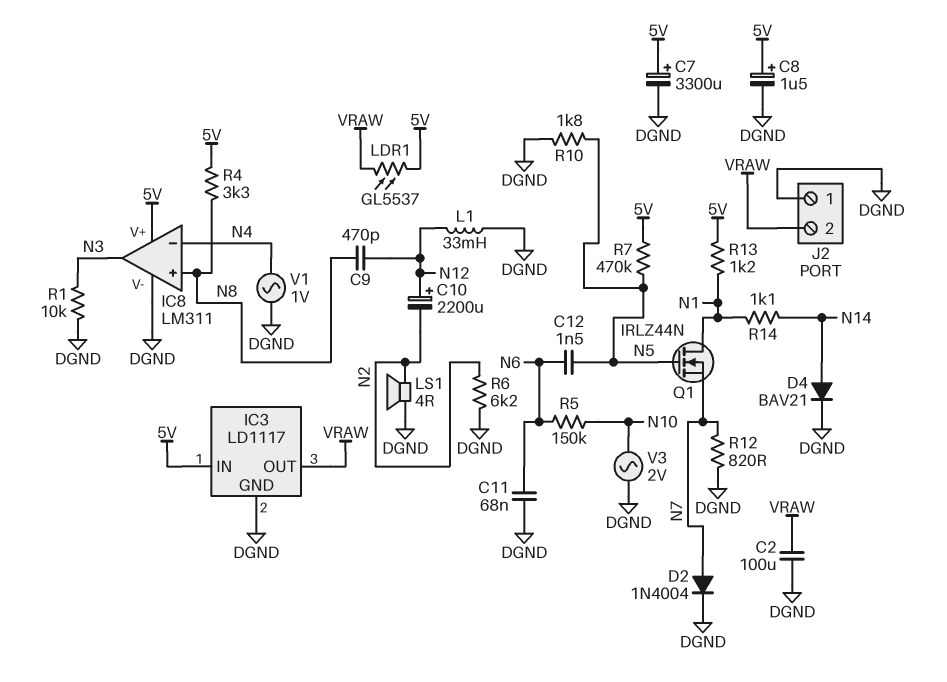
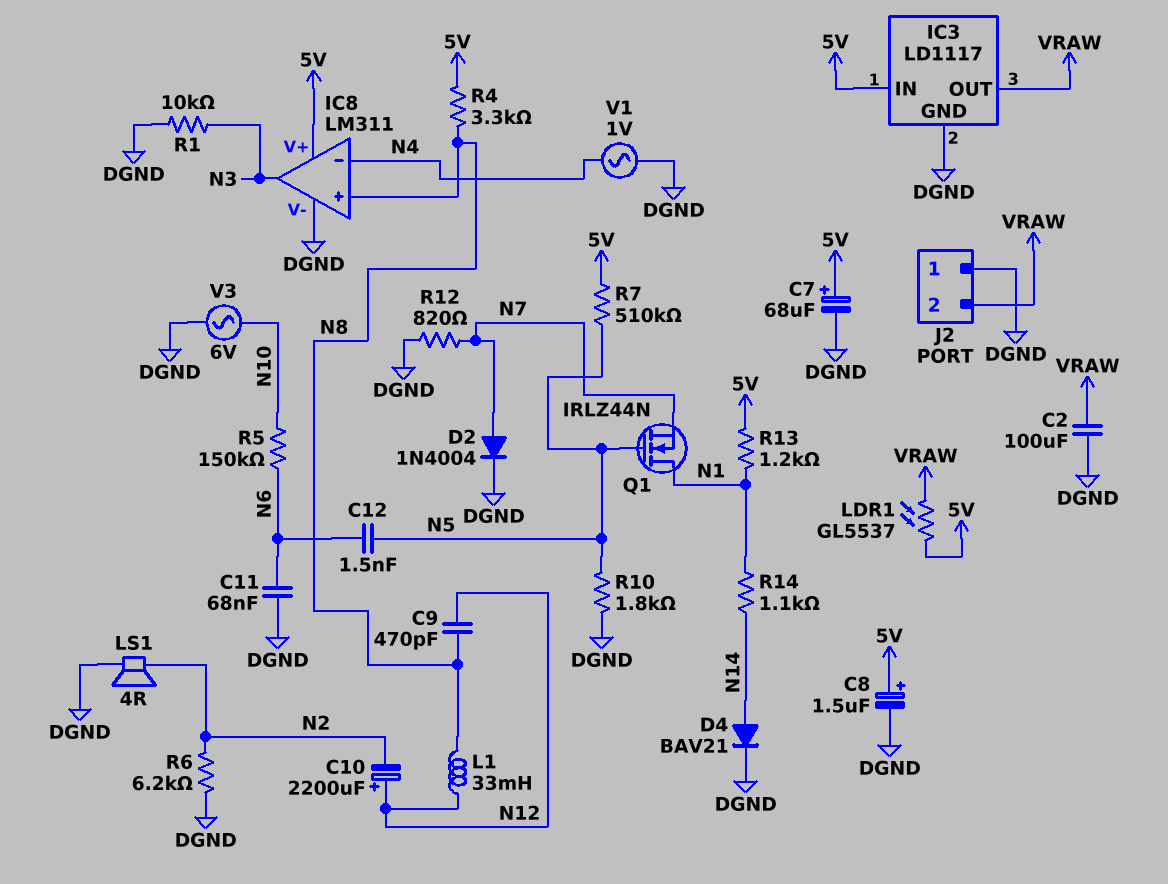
C7: 3300uF (plus 5V, minus DGND) -> 68uF (plus 5V, minus DGND)
L1: 33mH (DGND, N12) -> 33mH (N8, N12)
R7: 470k (5V, N5) -> 510k (5V, N5)
V3: AC 2V (DGND, N10) -> AC 6V (DGND, N10)

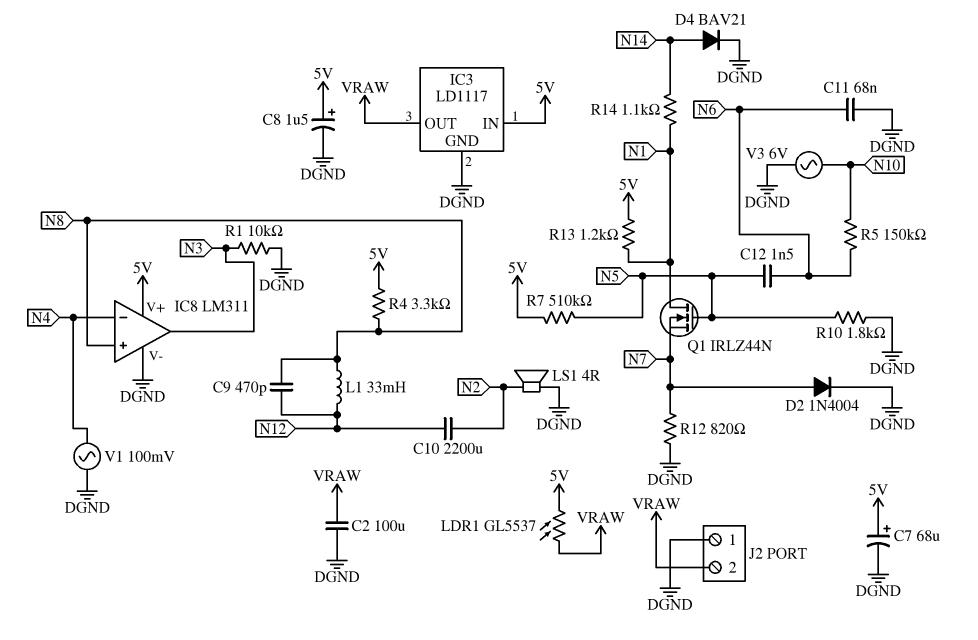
C10: 2200uF (plus N12, minus N2) -> 2200uF (N2, N12)
R6: 6.2k (DGND, N2) -> none
V1: AC 1V (DGND, N4) -> AC 100mV (DGND, N4)

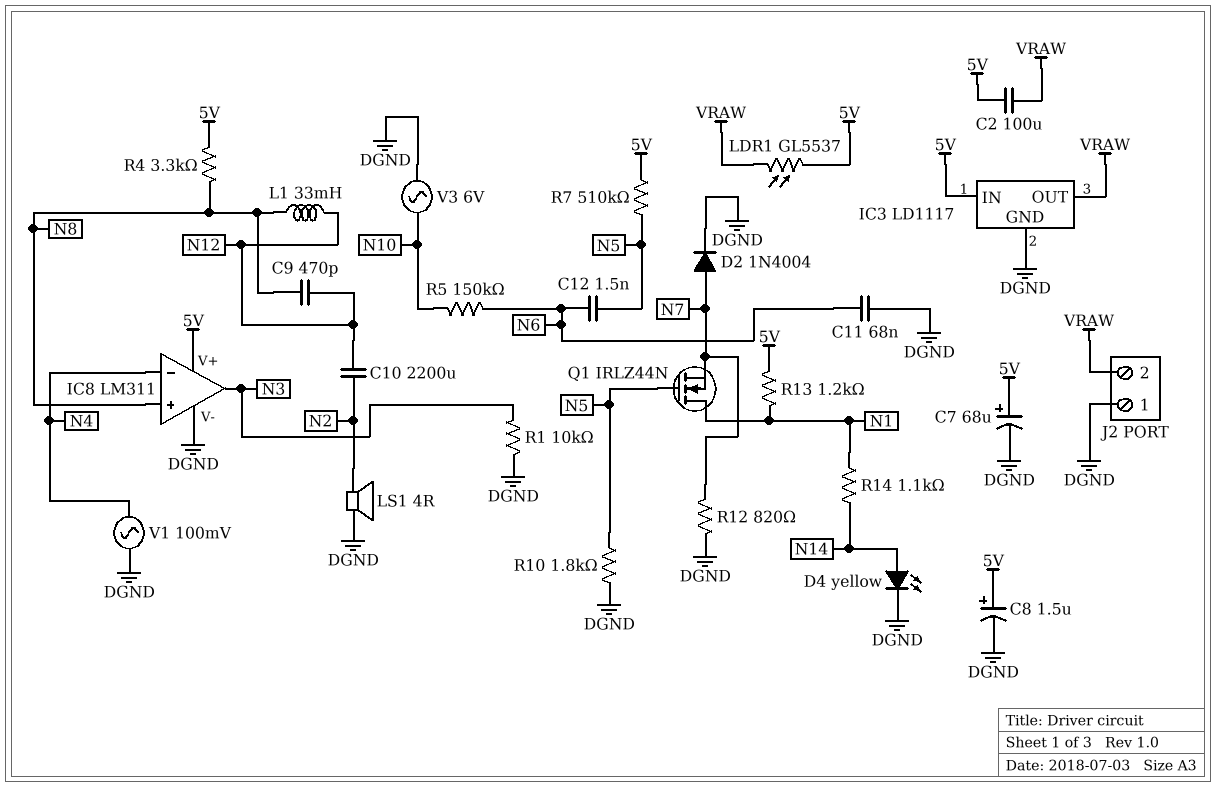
C2: 100uF (DGND, VRAW) -> 100uF (5V, VRAW)
D4: diode BAV21 (A N14, K DGND) -> LED yellow (A N14, K DGND)

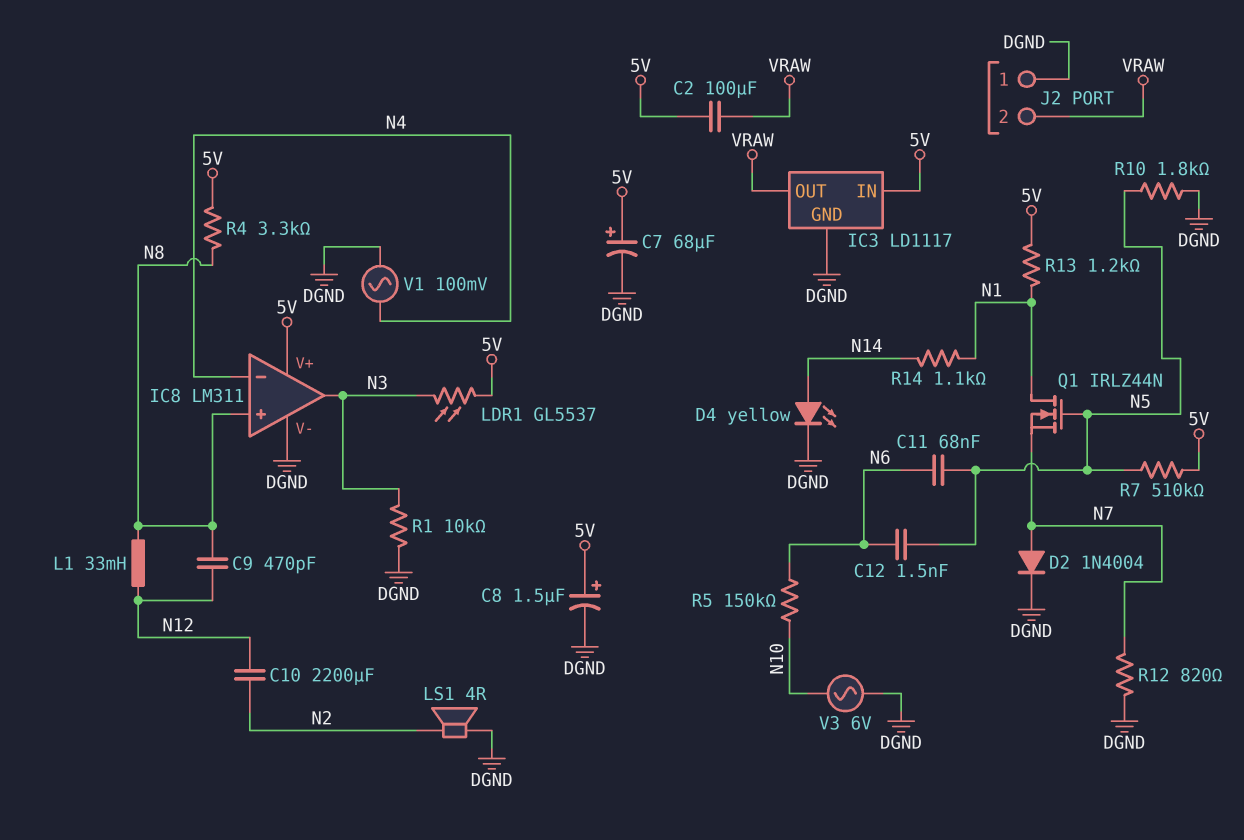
C11: 68nF (DGND, N6) -> 68nF (N5, N6)
LDR1: GL5537 (5V, VRAW) -> GL5537 (5V, N3)

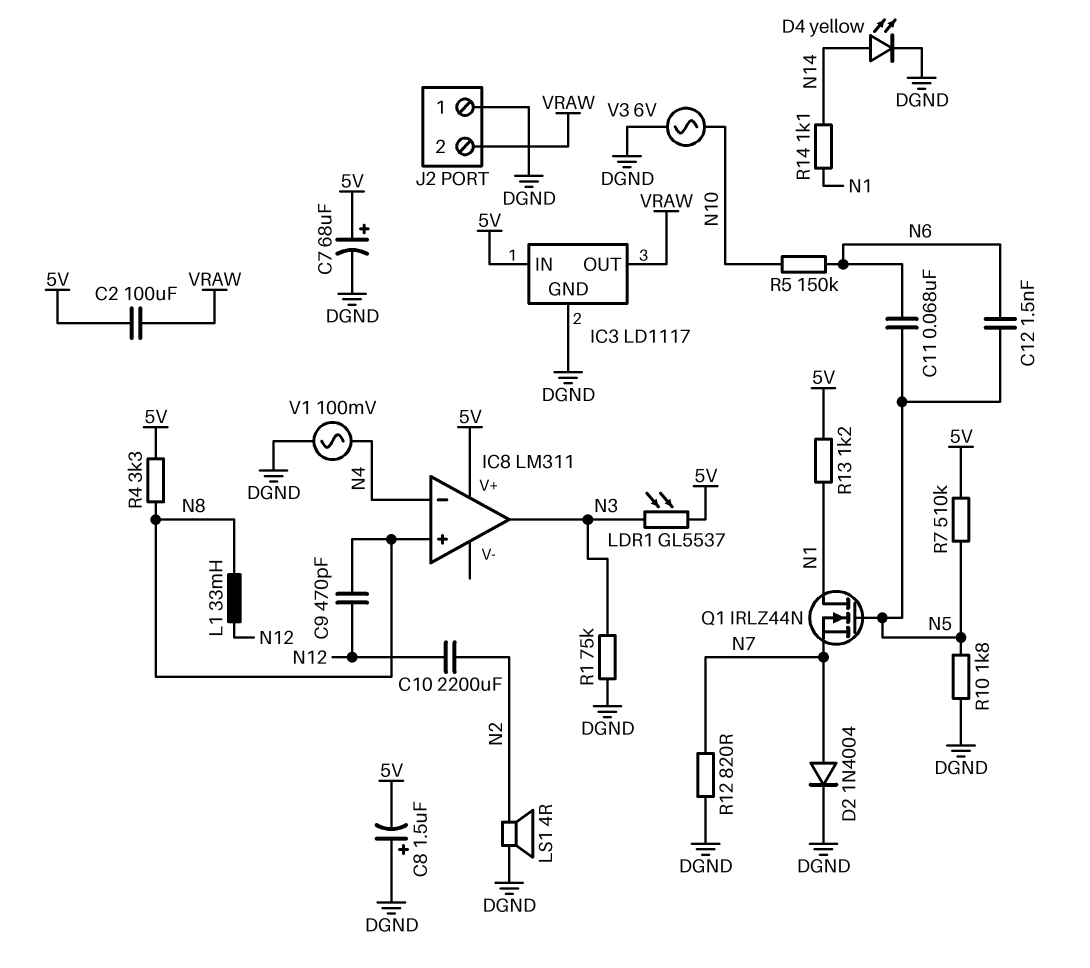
C8: 1.5uF (plus 5V, minus DGND) -> 1.5uF (plus DGND, minus 5V)
IC8 pin V-: DGND -> none
R1: 10k (DGND, N3) -> 75k (DGND, N3)

